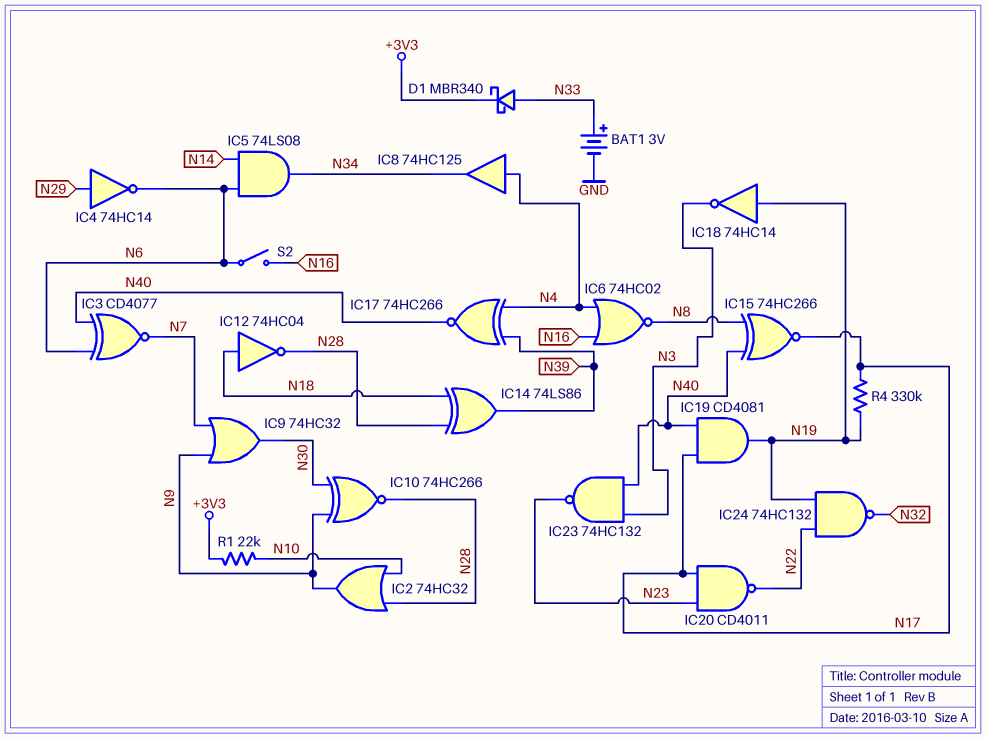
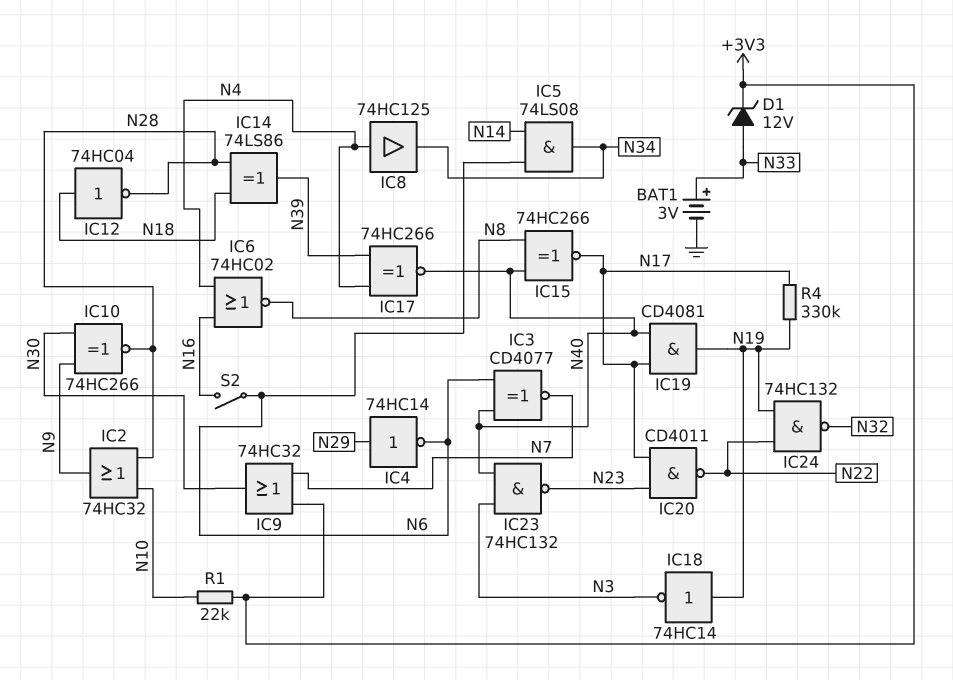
D1: schottky MBR340 (A N33, K +3V3) -> zener 12V (A N33, K +3V3)
IC9: OR 74HC32 (in N7, in N9, out N30) -> OR 74HC32 (in +3V3, in N7, out N30)

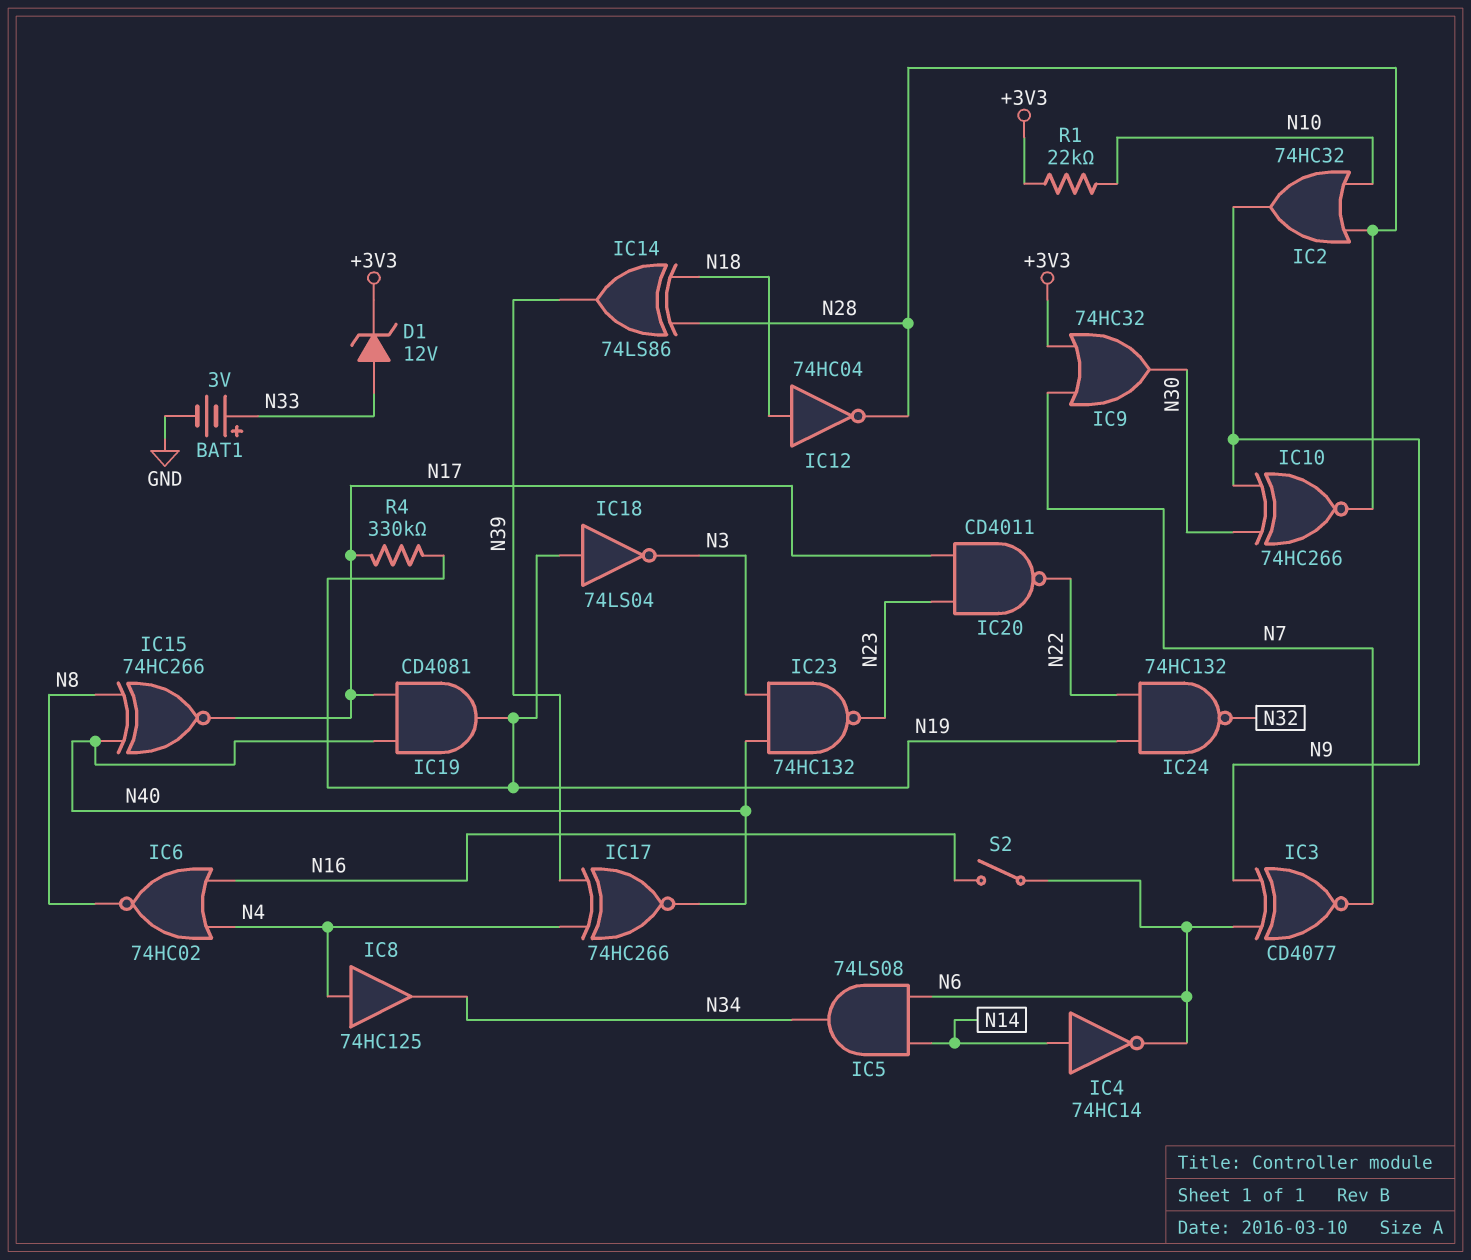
IC3: XNOR CD4077 (in N6, in N40, out N7) -> XNOR CD4077 (in N6, in N9, out N7)
IC4: NOT 74HC14 (in N29, out N6) -> NOT 74HC14 (in N14, out N6)
IC18: NOT 74HC14 (in N19, out N3) -> NOT 74LS04 (in N19, out N3)

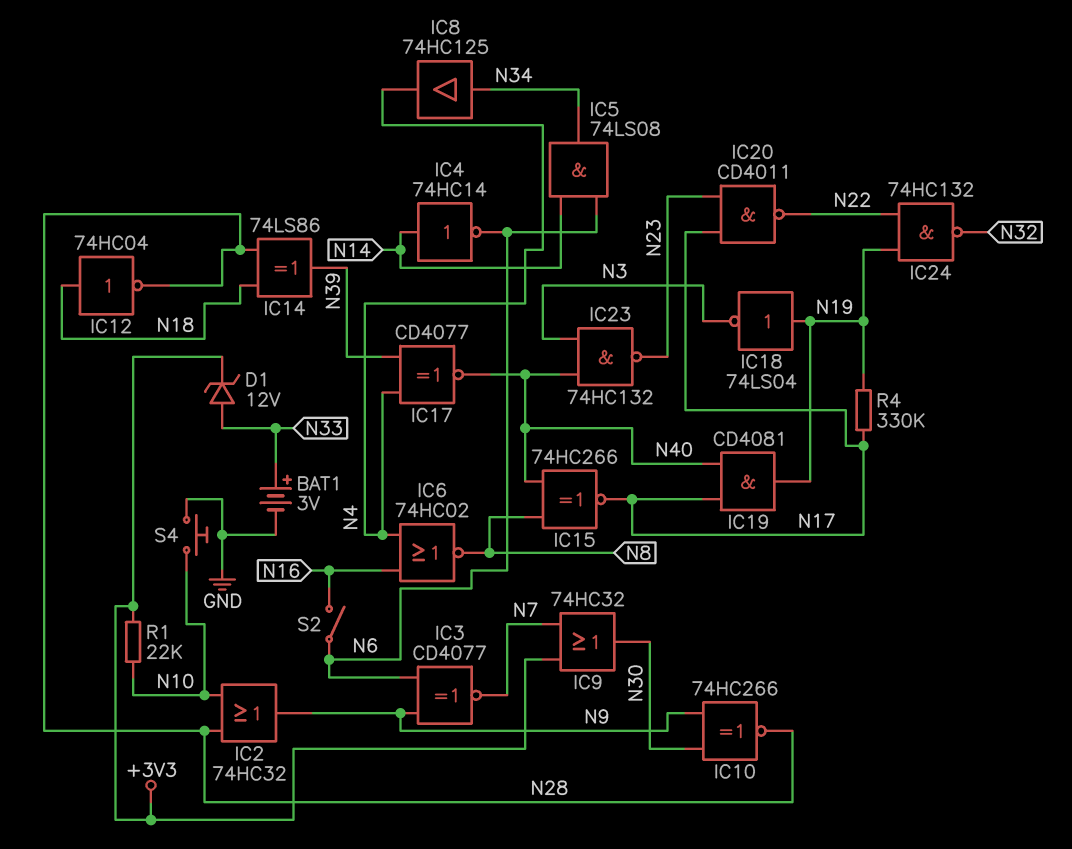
IC8: buffer 74HC125 (in N4, out N34) -> buffer 74HC125 (in N34, out N4)
IC17: XNOR 74HC266 (in N4, in N39, out N40) -> XNOR CD4077 (in N4, in N39, out N40)
S4: none -> button (GND, N10)

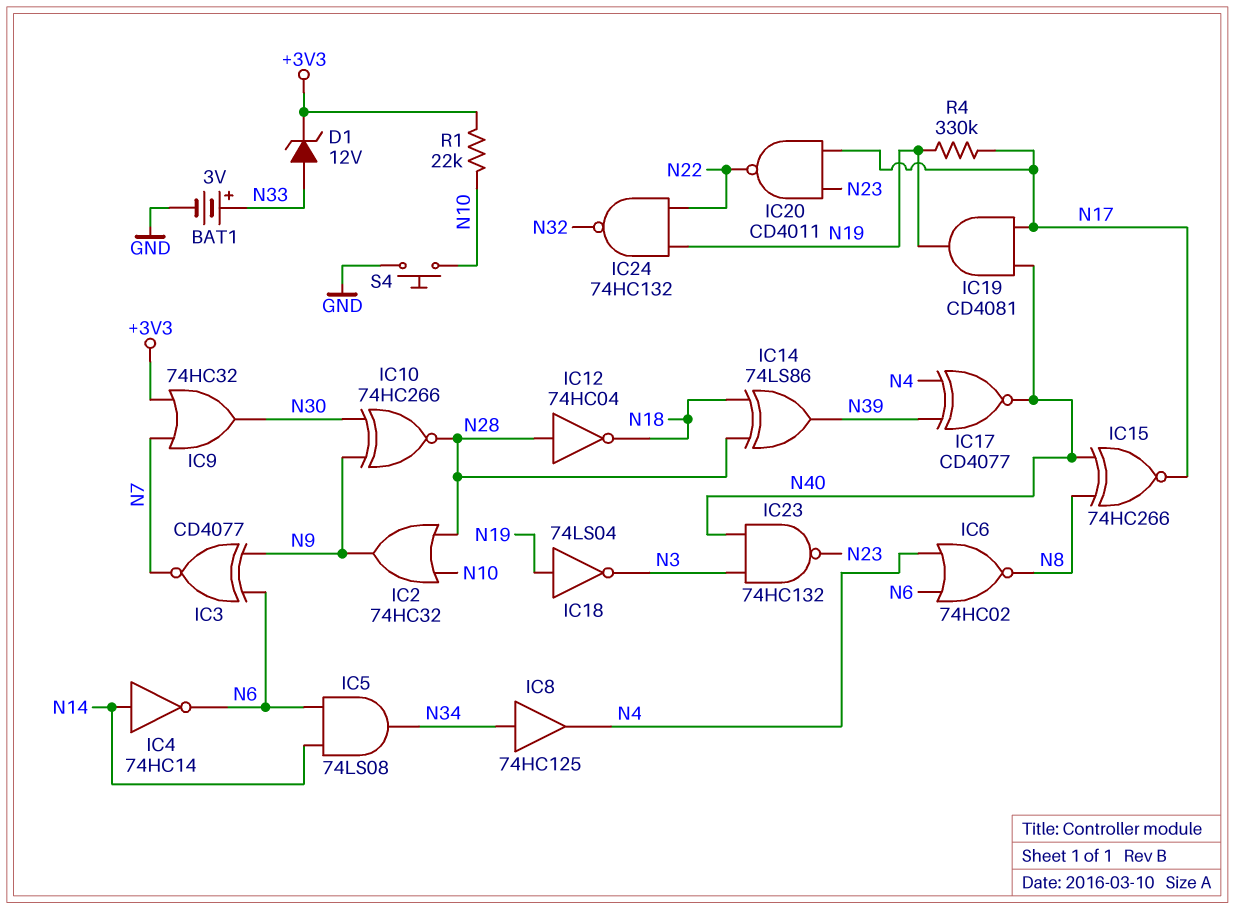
IC6: NOR 74HC02 (in N4, in N16, out N8) -> NOR 74HC02 (in N4, in N6, out N8)
IC12: NOT 74HC04 (in N18, out N28) -> NOT 74HC04 (in N28, out N18)
S2: switch (N6, N16) -> none

